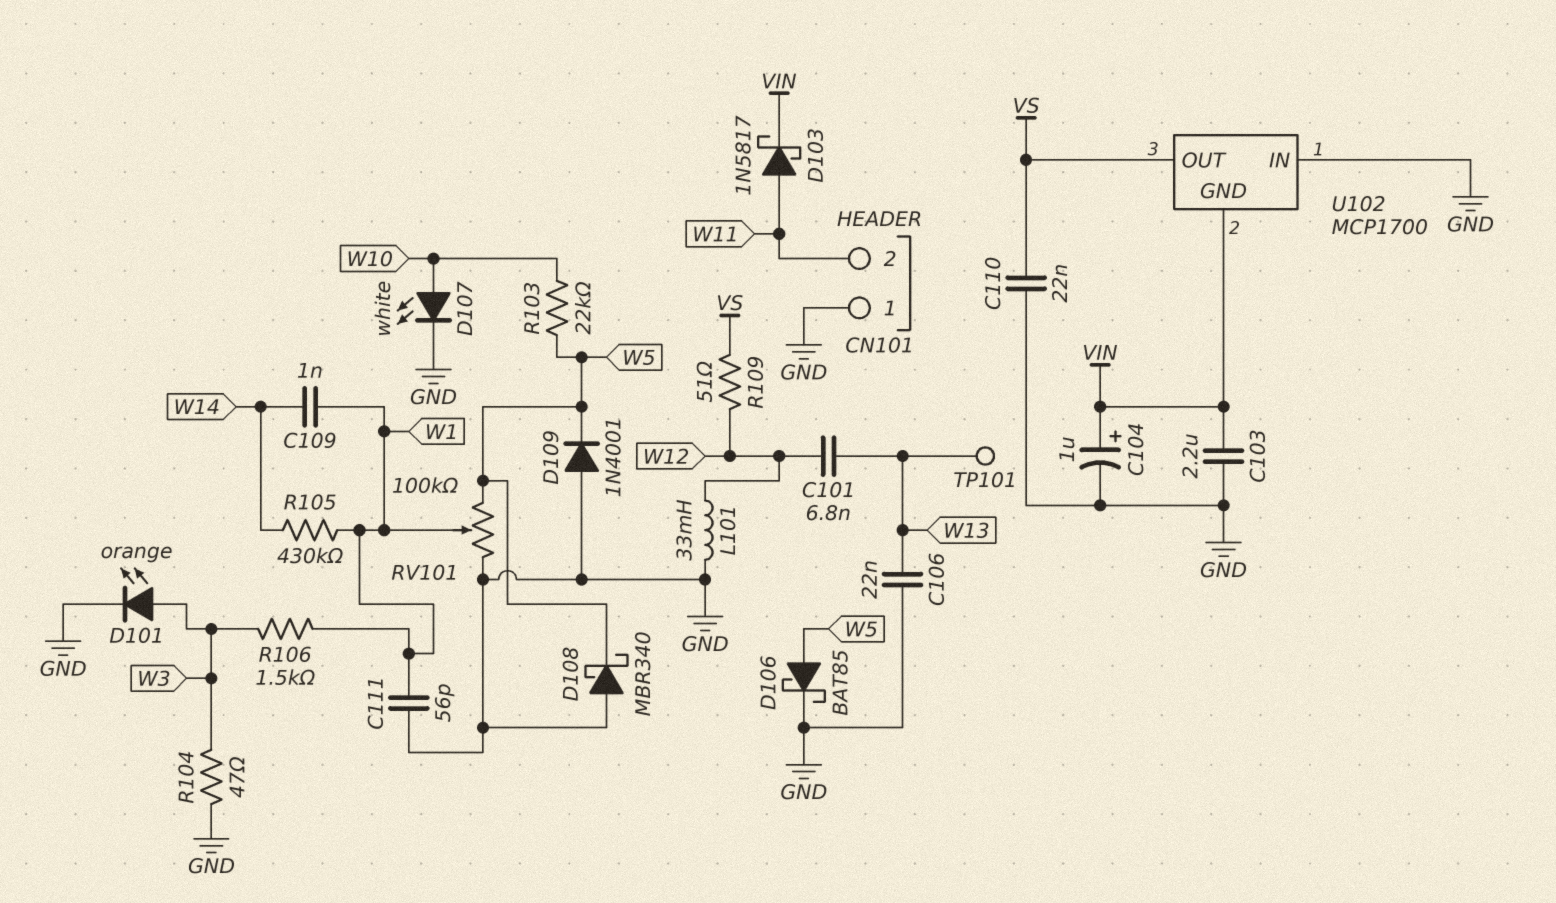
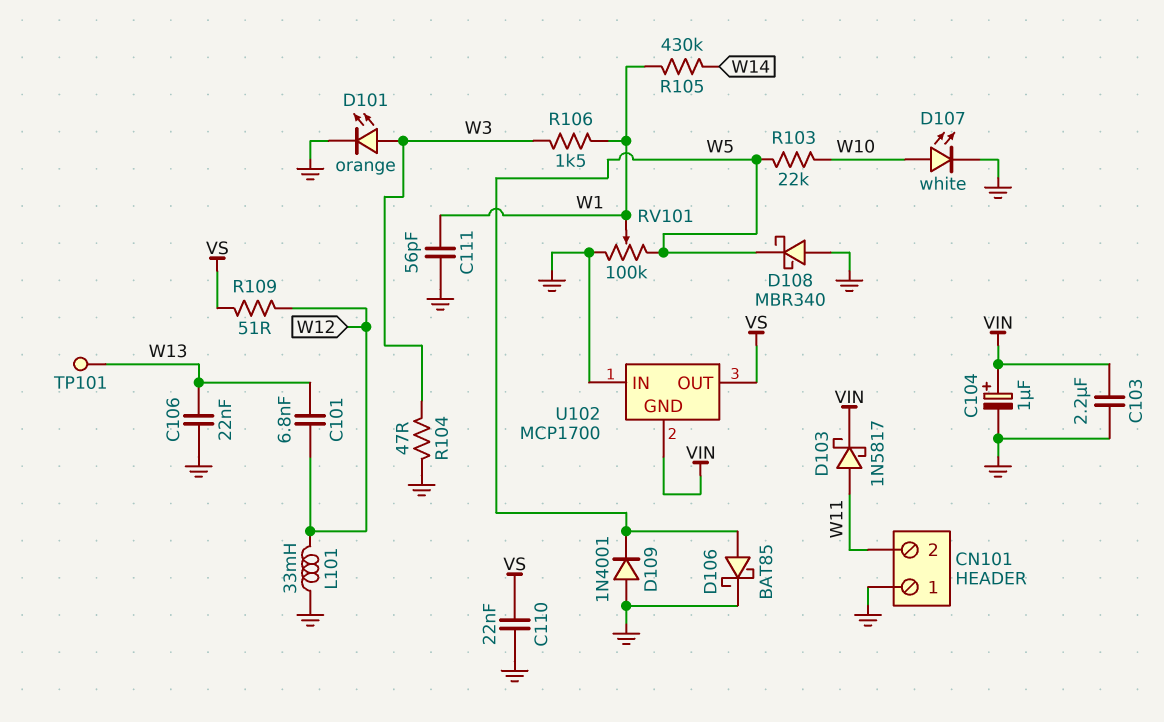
C109: 1nF (W1, W14) -> none

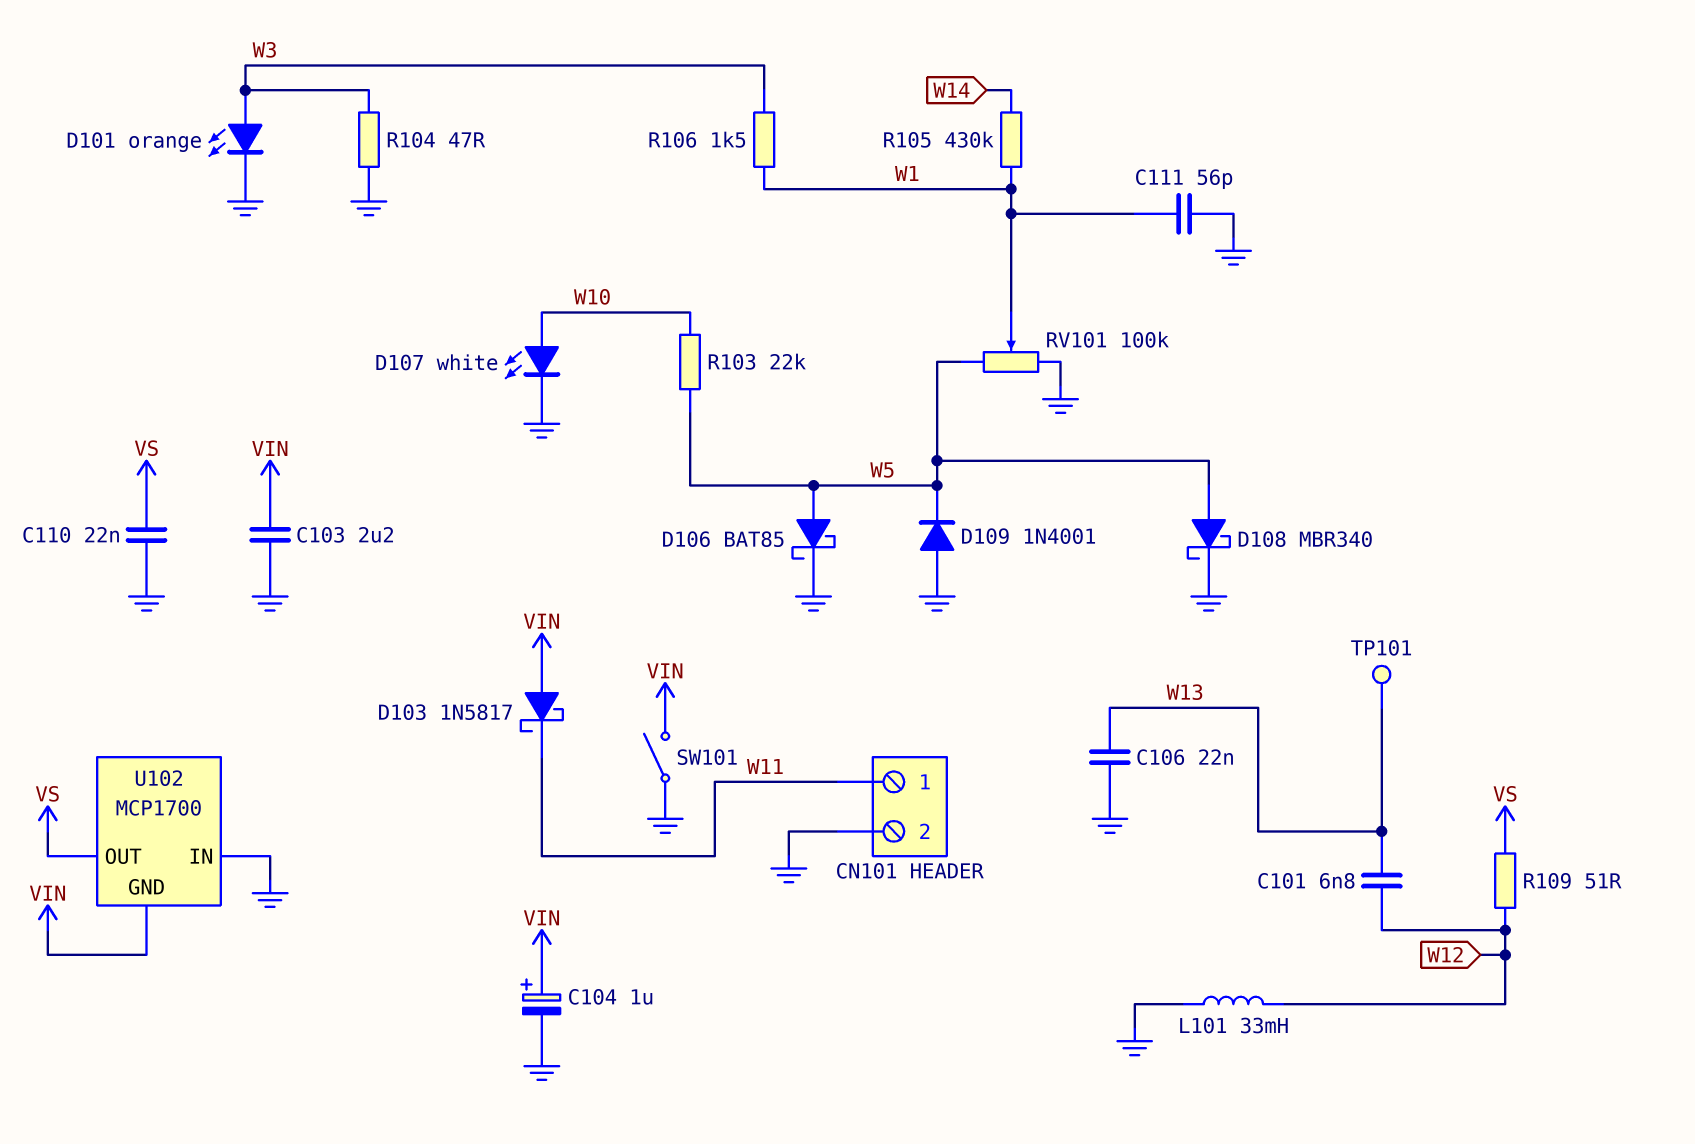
CN101 pin 1: GND -> W11
CN101 pin 2: W11 -> GND
D103: schottky 1N5817 (A W11, K VIN) -> schottky 1N5817 (A VIN, K W11)
D108: schottky MBR340 (A GND, K W5) -> schottky MBR340 (A W5, K GND)
SW101: none -> switch (GND, VIN)

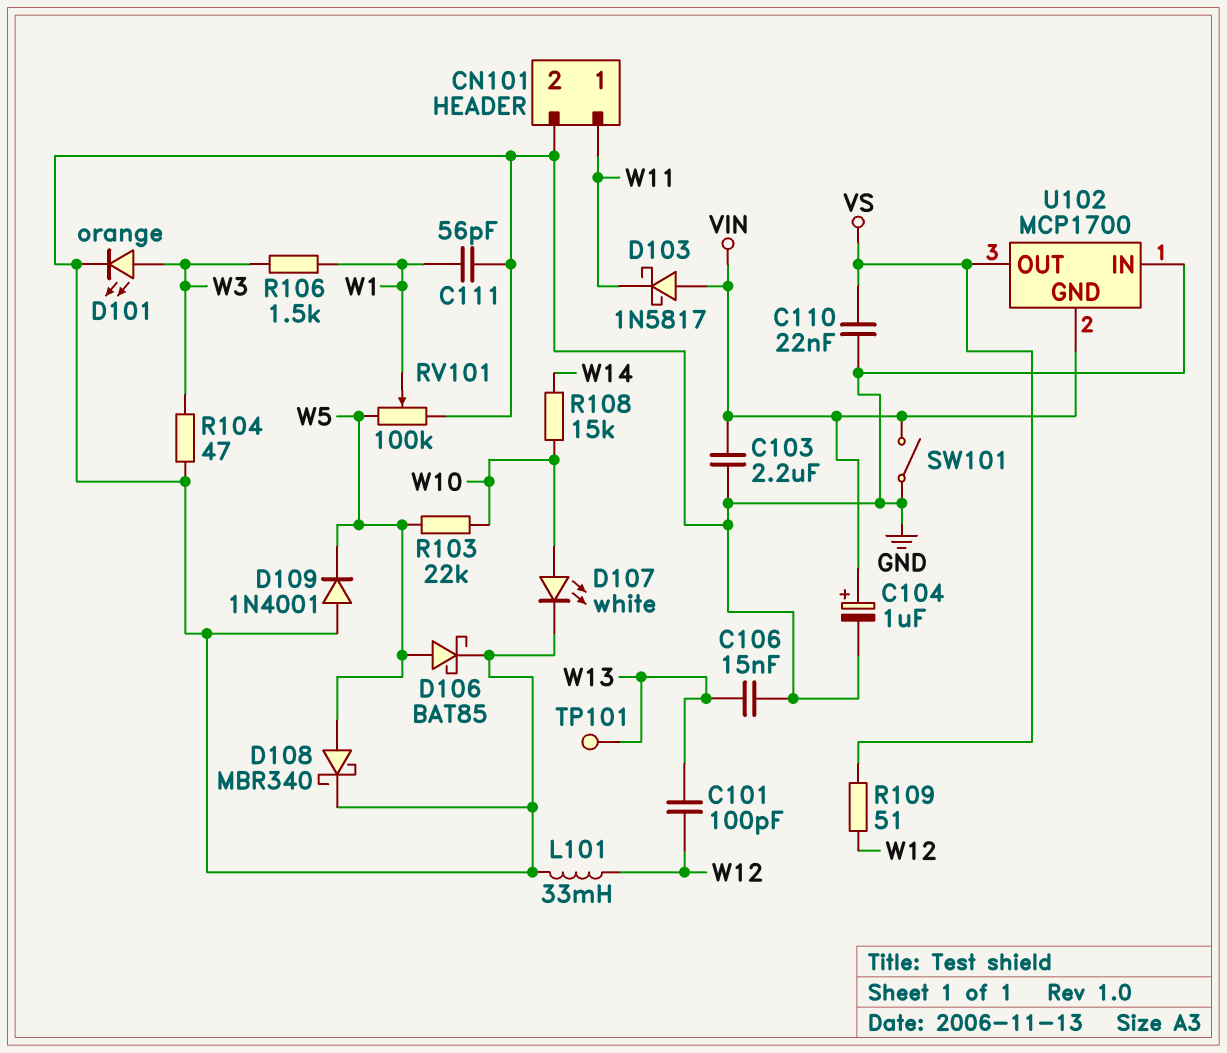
C101: 6.8nF (W12, W13) -> 100pF (W12, W13)
C106: 22nF (GND, W13) -> 15nF (GND, W13)
R105: 430k (W1, W14) -> none
R108: none -> 15k (W10, W14)

